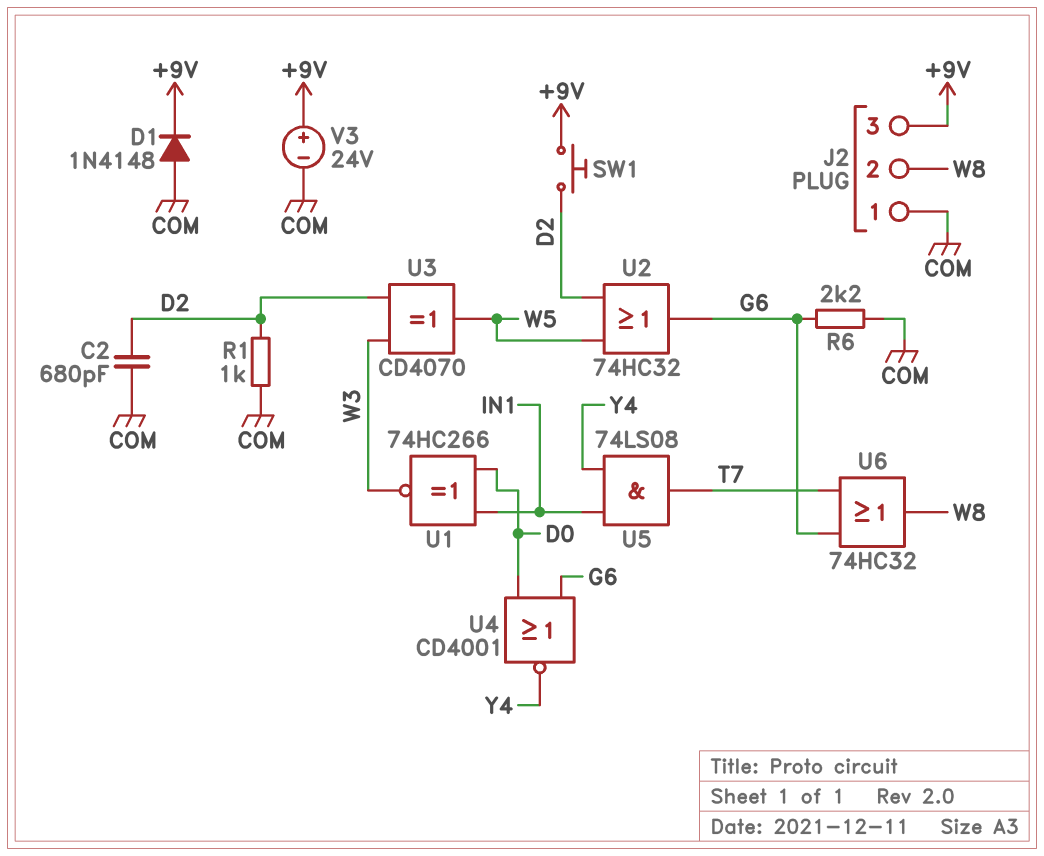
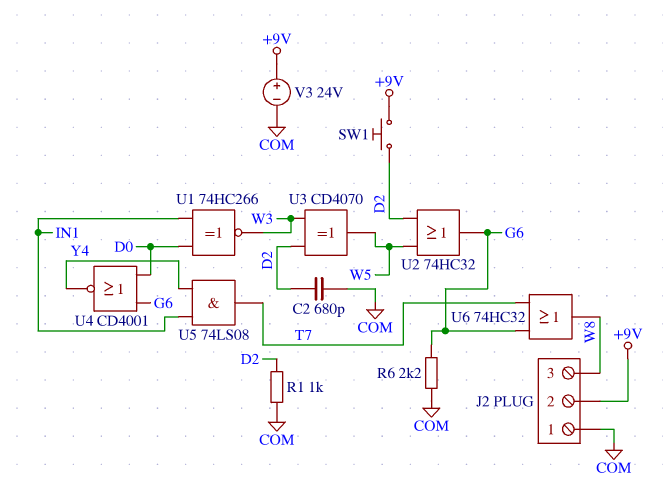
D1: diode 1N4148 (A COM, K +9V) -> none
J2 pin 2: W8 -> +9V
J2 pin 3: +9V -> W8

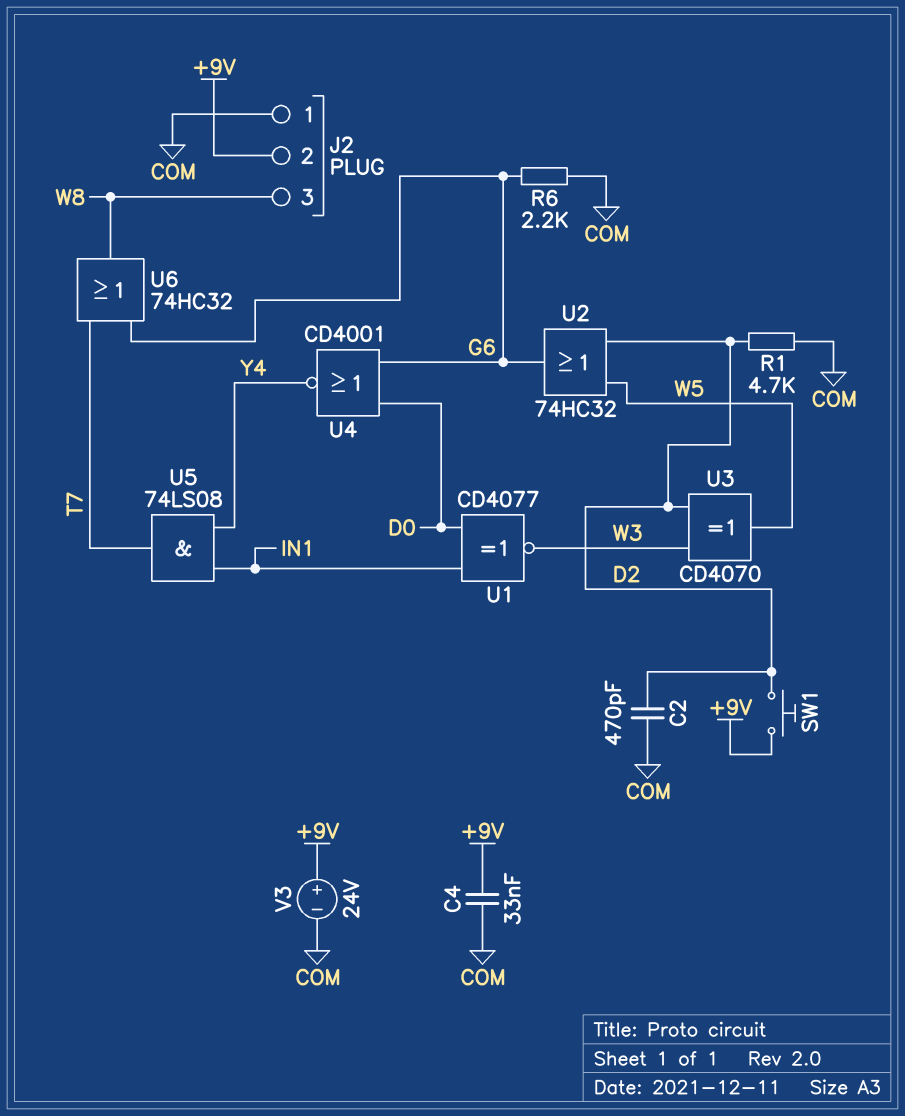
C2: 680pF (COM, D2) -> 470pF (COM, D2)
C4: none -> 33nF (+9V, COM)
R1: 1k (COM, D2) -> 4.7k (COM, D2)
U1: XNOR 74HC266 (in D0, in IN1, out W3) -> XNOR CD4077 (in D0, in IN1, out W3)

